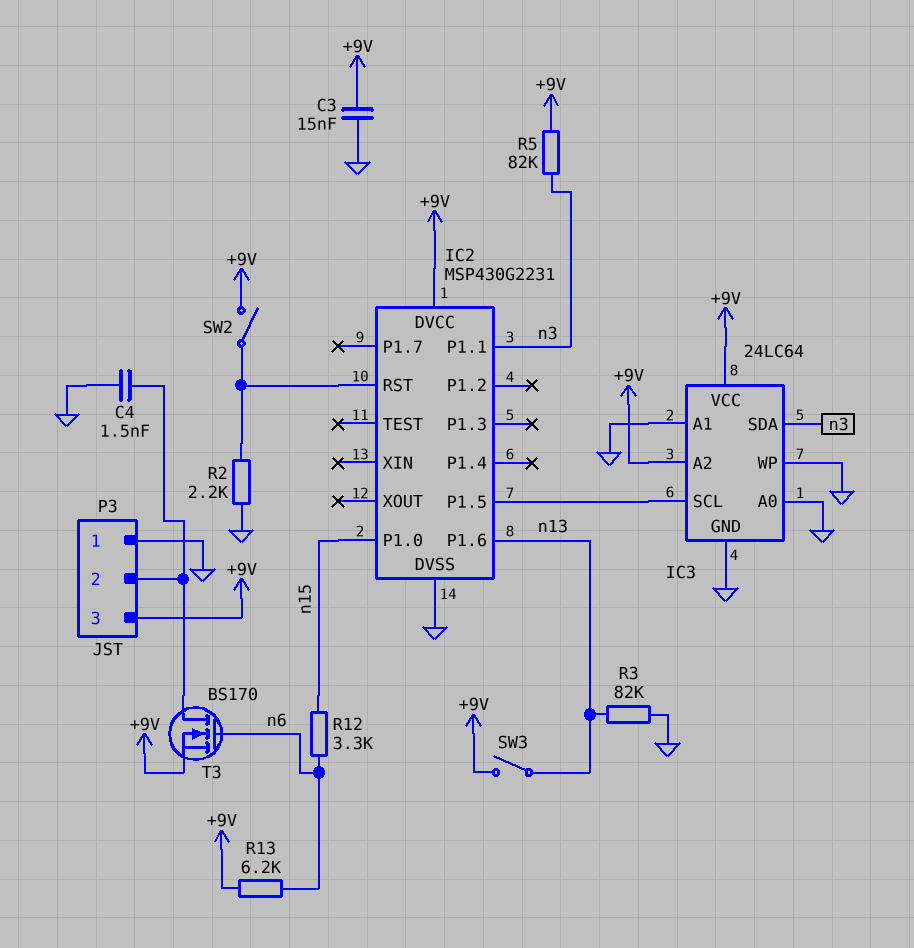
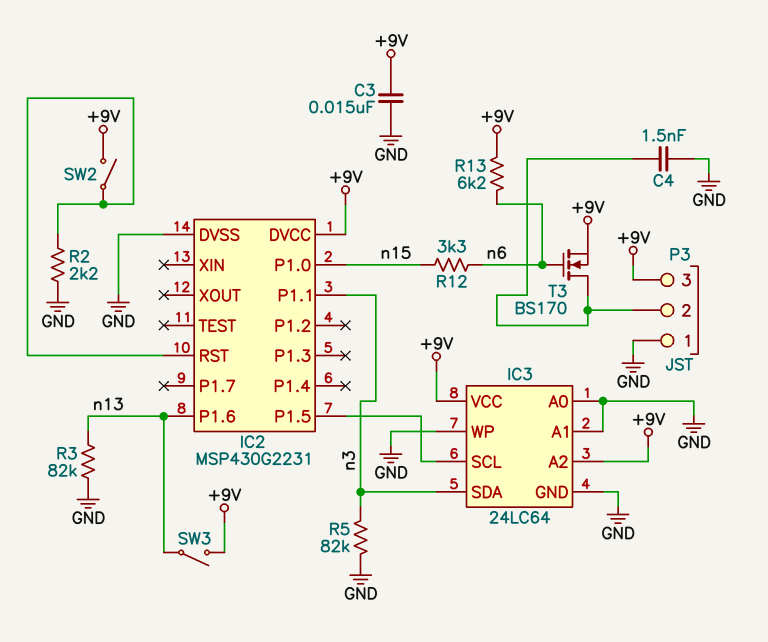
R5: 82k (+9V, n3) -> 82k (GND, n3)

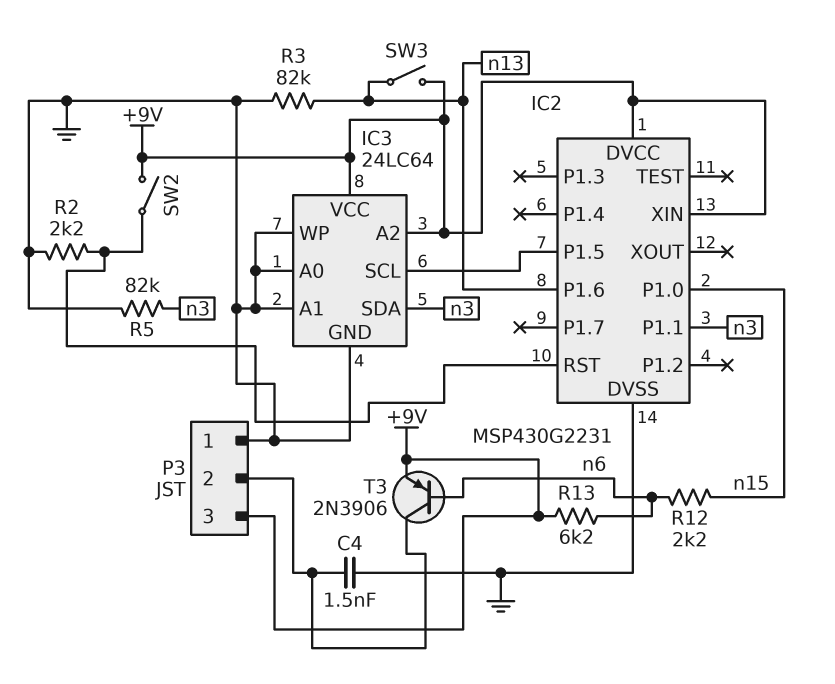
C3: 15nF (+9V, GND) -> none
IC2 pin XIN: none -> +9V
R12: 3.3k (n6, n15) -> 2.2k (n6, n15)
T3: NMOS BS170 (G n6, D P3/2, S +9V) -> PNP 2N3906 (B n6, C P3/2, E +9V)

